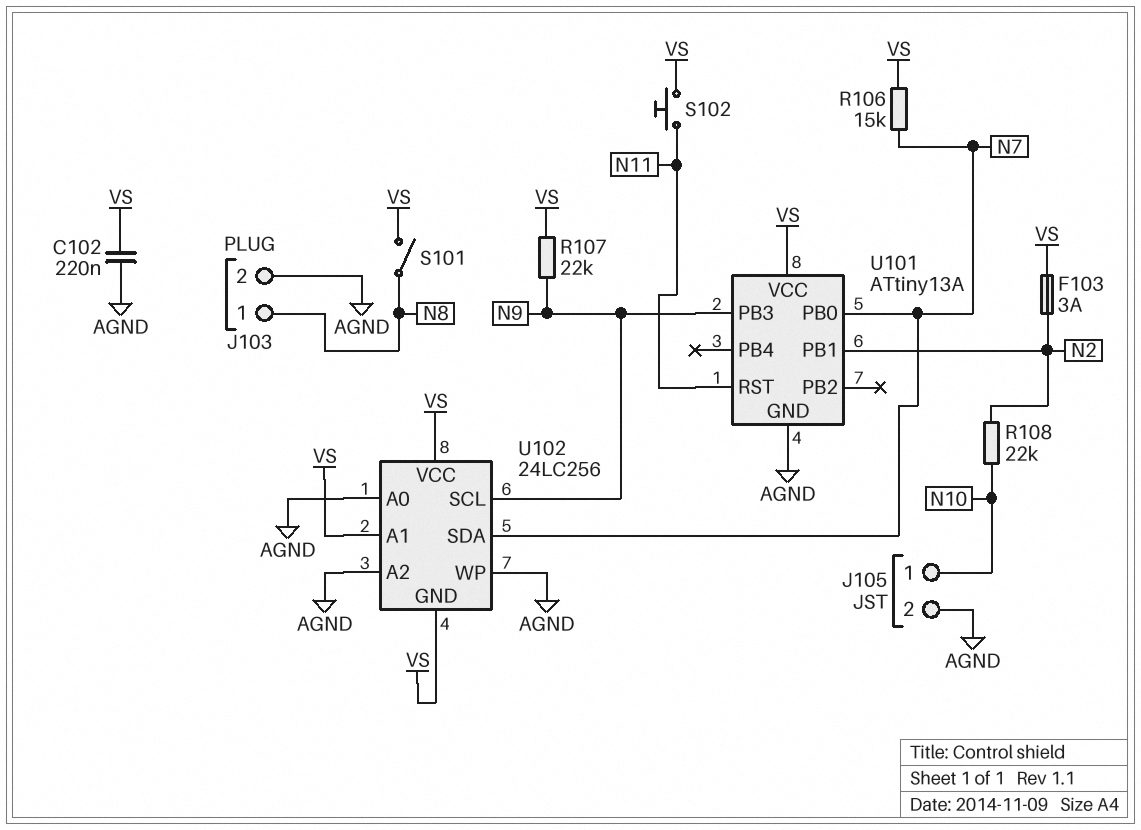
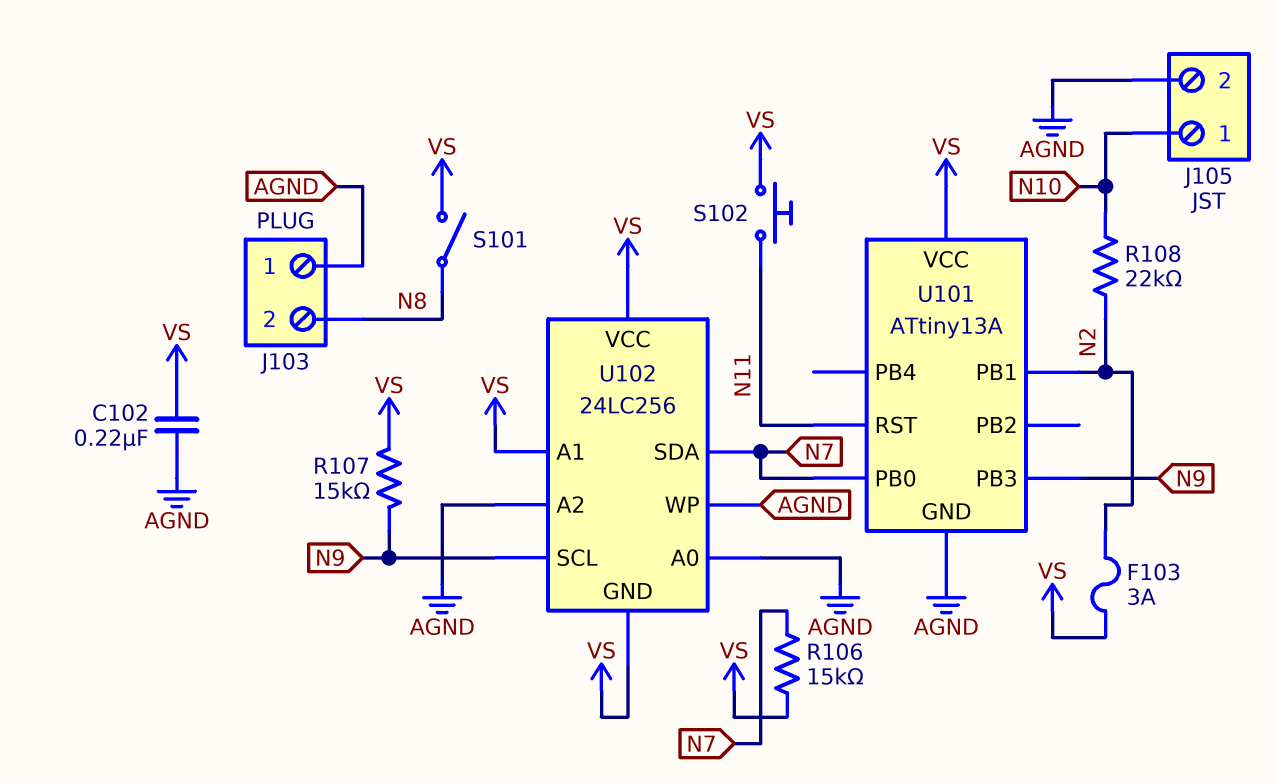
J103 pin 1: N8 -> AGND
J103 pin 2: AGND -> N8
R107: 22k (N9, VS) -> 15k (N9, VS)

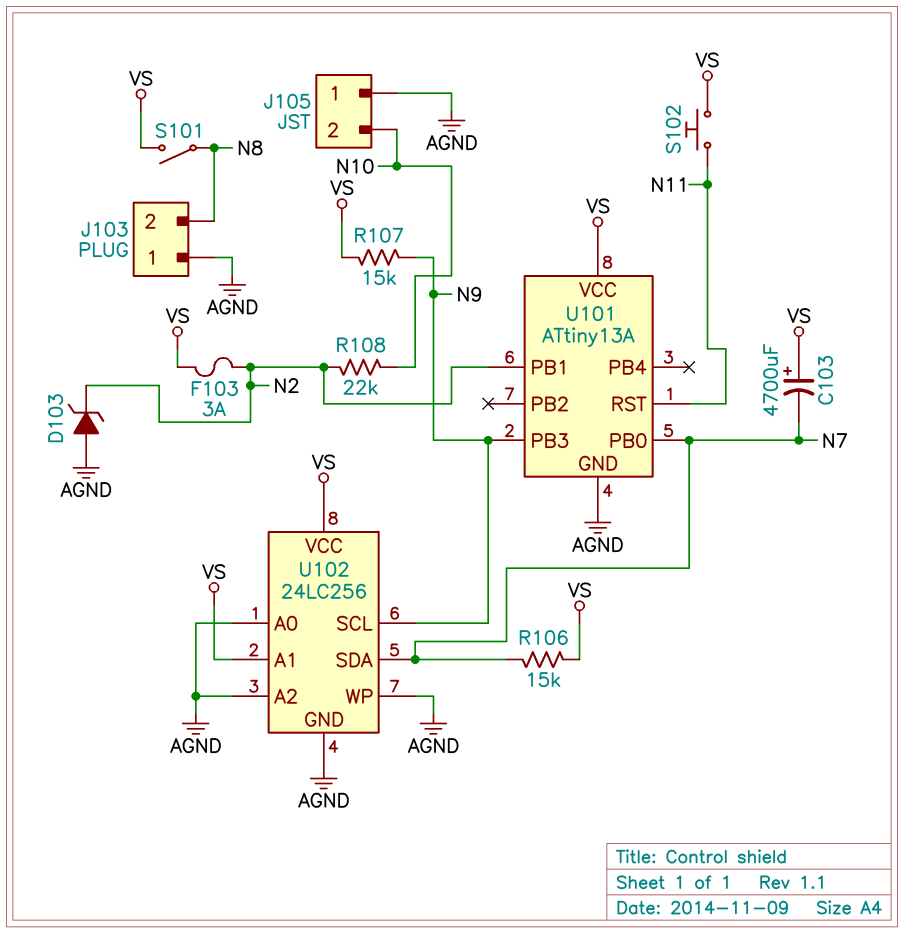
C102: 220nF (AGND, VS) -> none
C103: none -> 4700uF (plus VS, minus N7)
D103: none -> zener (A AGND, K N2)
J105 pin 1: N10 -> AGND
J105 pin 2: AGND -> N10
U102 pin GND: VS -> AGND

